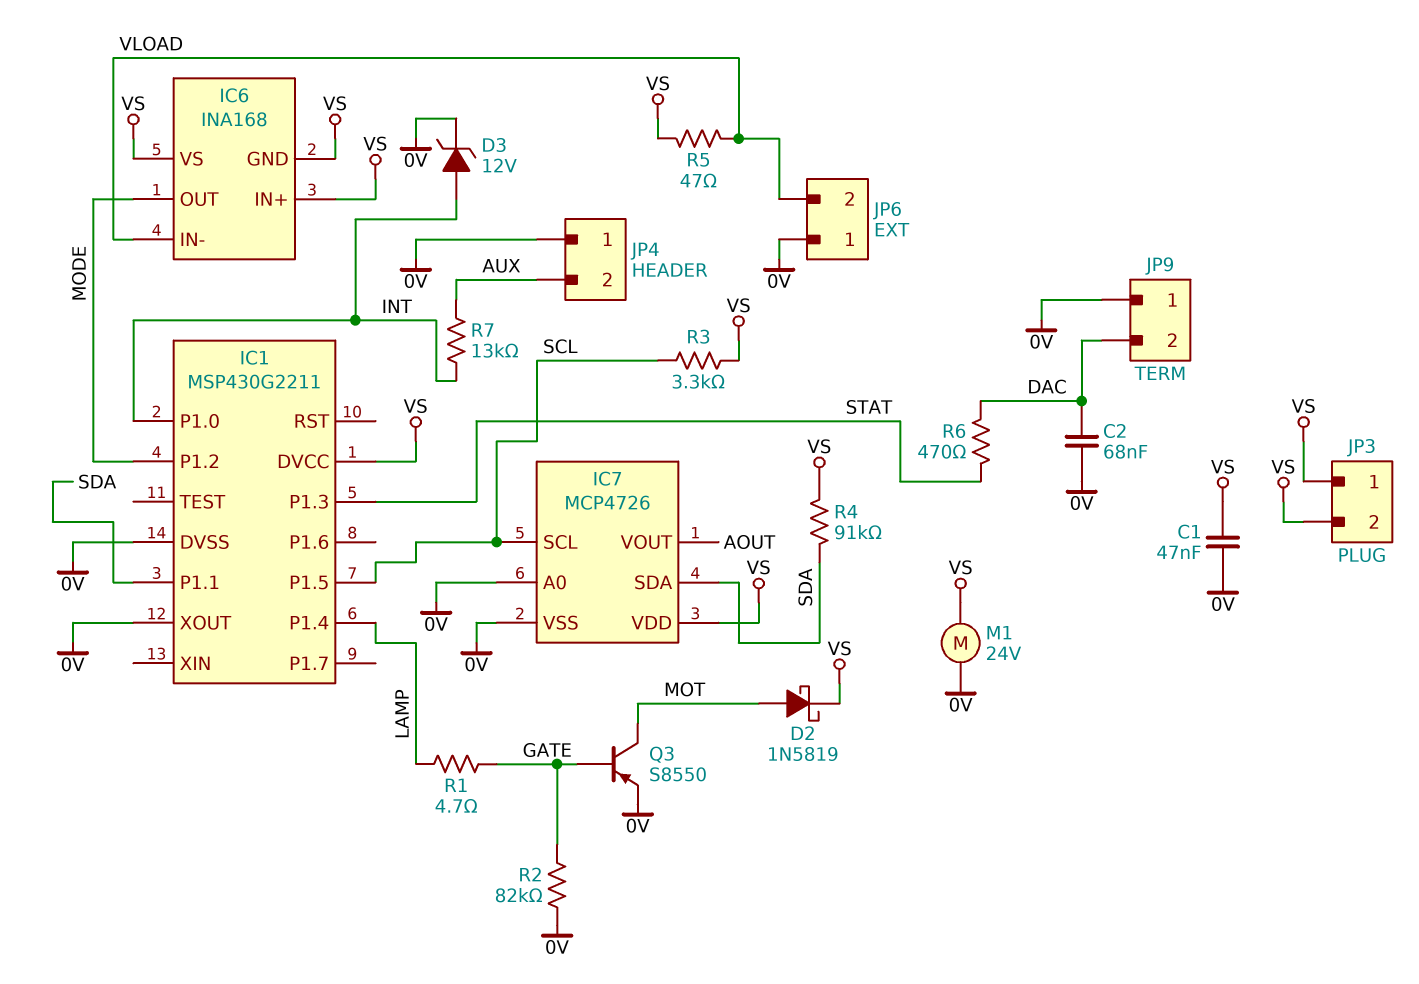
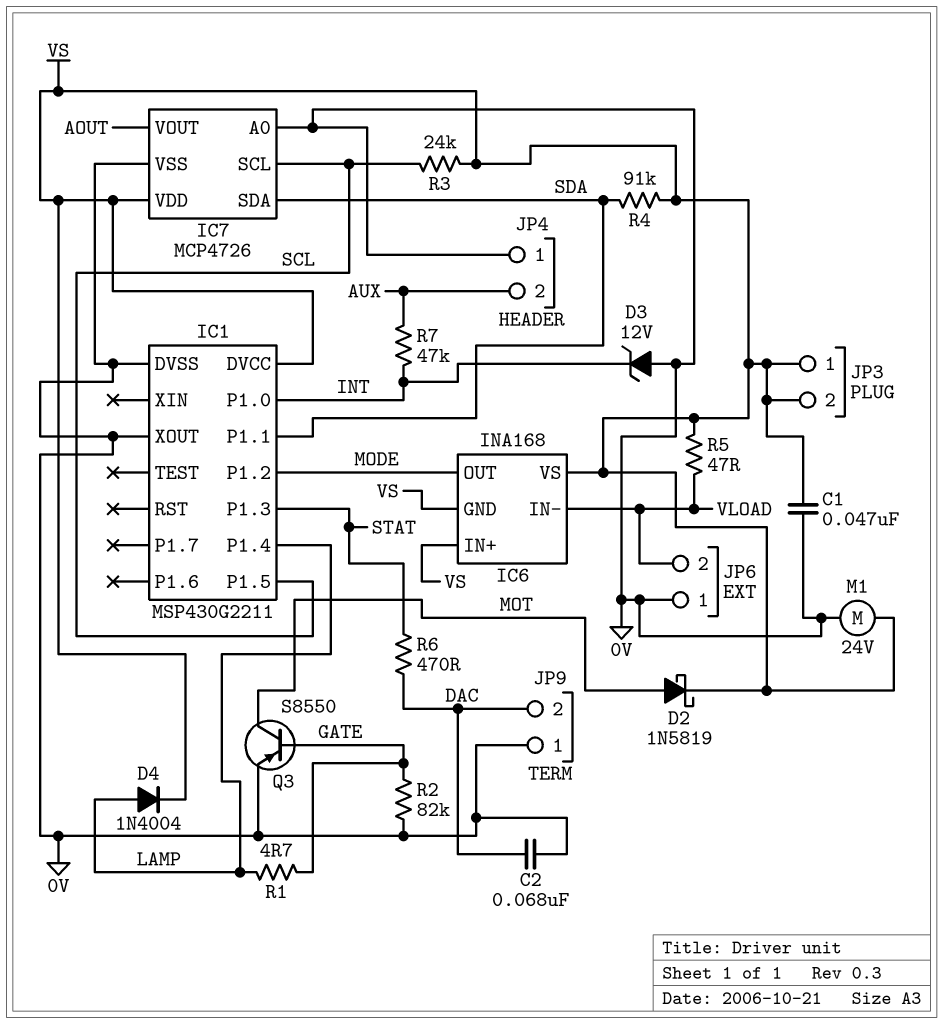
D3: zener 12V (A INT, K 0V) -> zener 12V (A 0V, K INT)
D4: none -> diode 1N4004 (A LAMP, K VS)
R3: 3.3k (SCL, VS) -> 24k (SCL, VS)
R7: 13k (AUX, INT) -> 47k (AUX, INT)

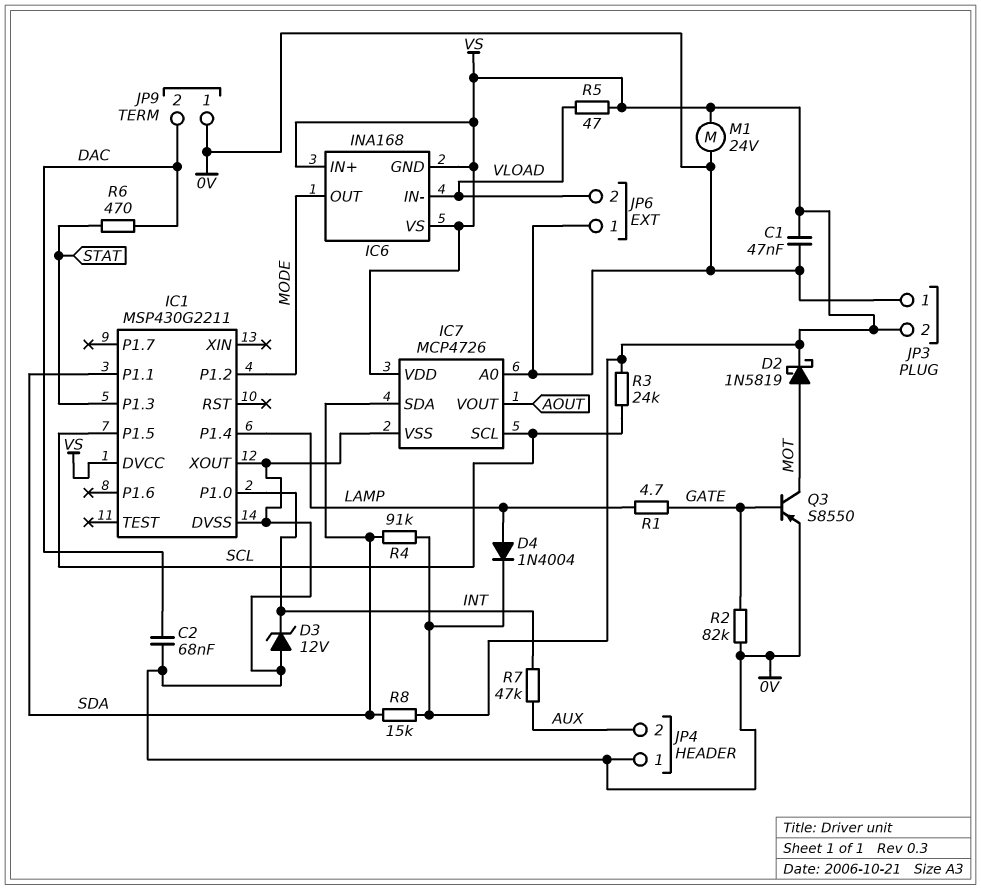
JP3 pin 1: VS -> 0V
R8: none -> 15k (SDA, VS)

